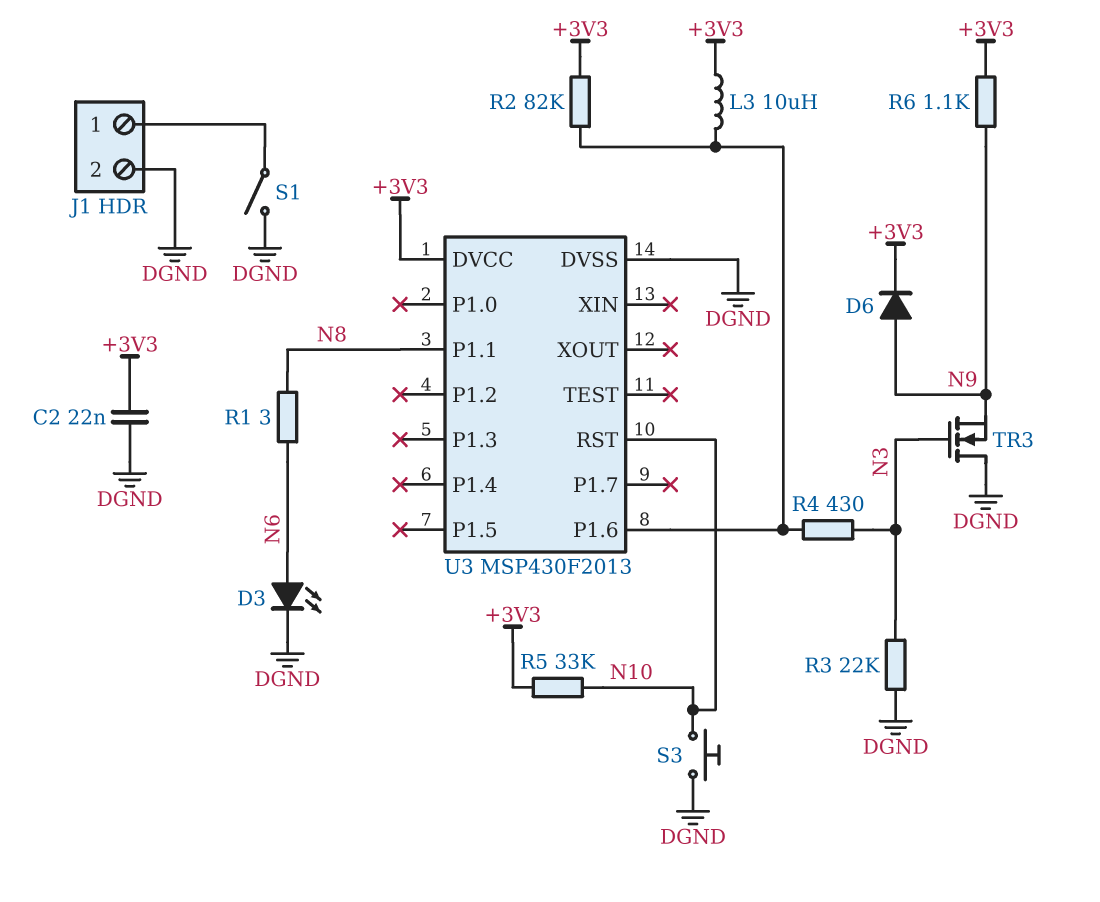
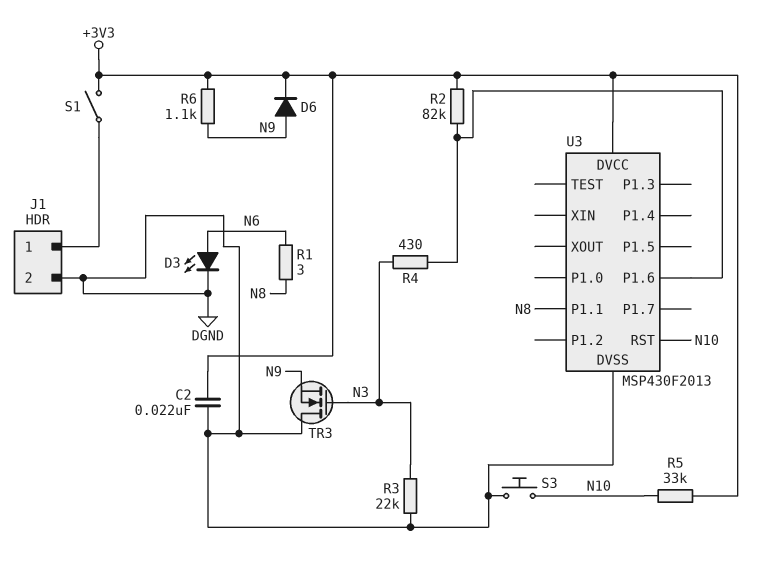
L3: 10uH (+3V3, U3/P1.6) -> none
S1: switch (DGND, J1/1) -> switch (+3V3, J1/1)

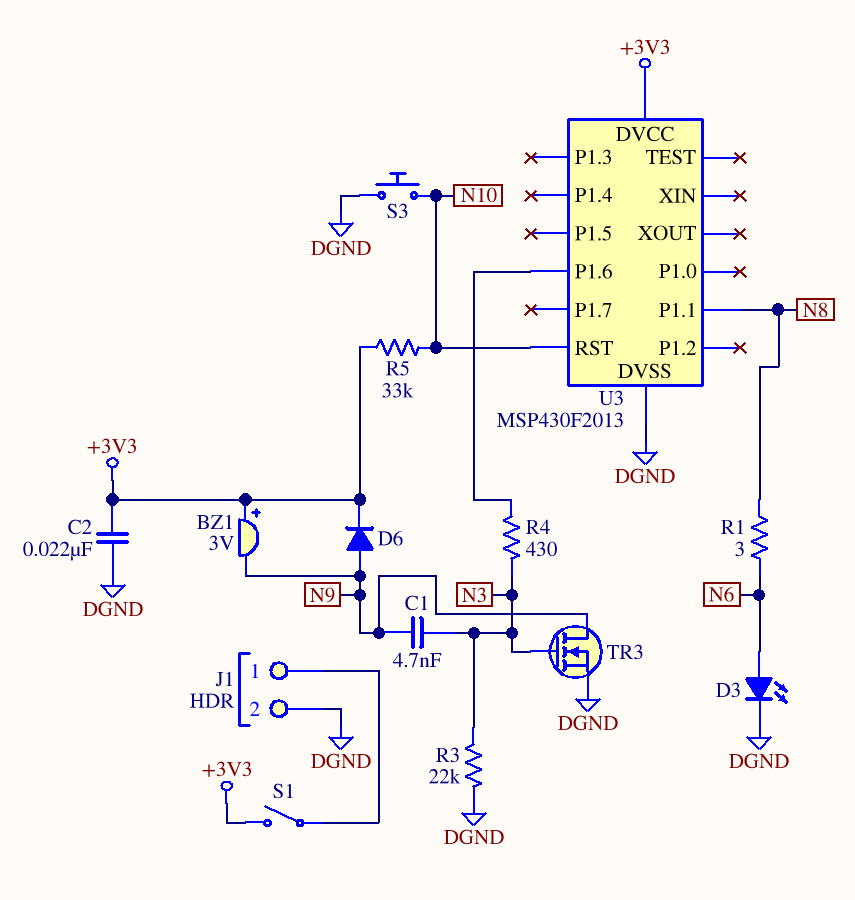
BZ1: none -> buzzer 3V (plus +3V3, minus N9)
C1: none -> 4.7nF (N3, N9)
R2: 82k (+3V3, U3/P1.6) -> none
R6: 1.1k (+3V3, N9) -> none
TR3: NMOS (G N3, D DGND, S N9) -> NMOS (G N3, D N9, S DGND)

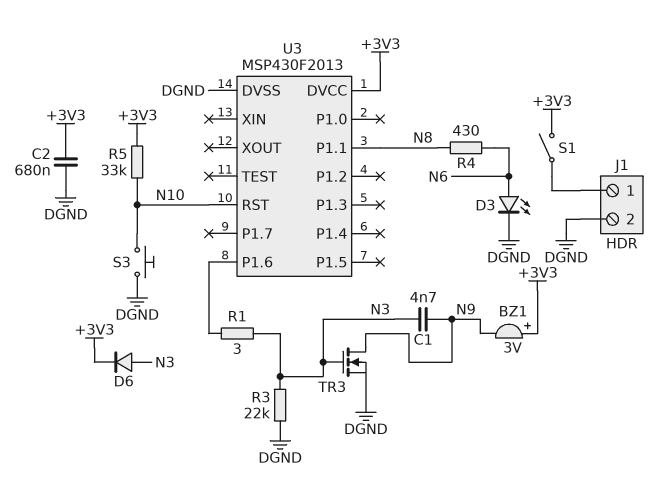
C2: 22nF (+3V3, DGND) -> 680nF (+3V3, DGND)
D6: diode (A N9, K +3V3) -> diode (A N3, K +3V3)
R1: 3 (N6, N8) -> 3 (N3, U3/P1.6)
R4: 430 (N3, U3/P1.6) -> 430 (N6, N8)

